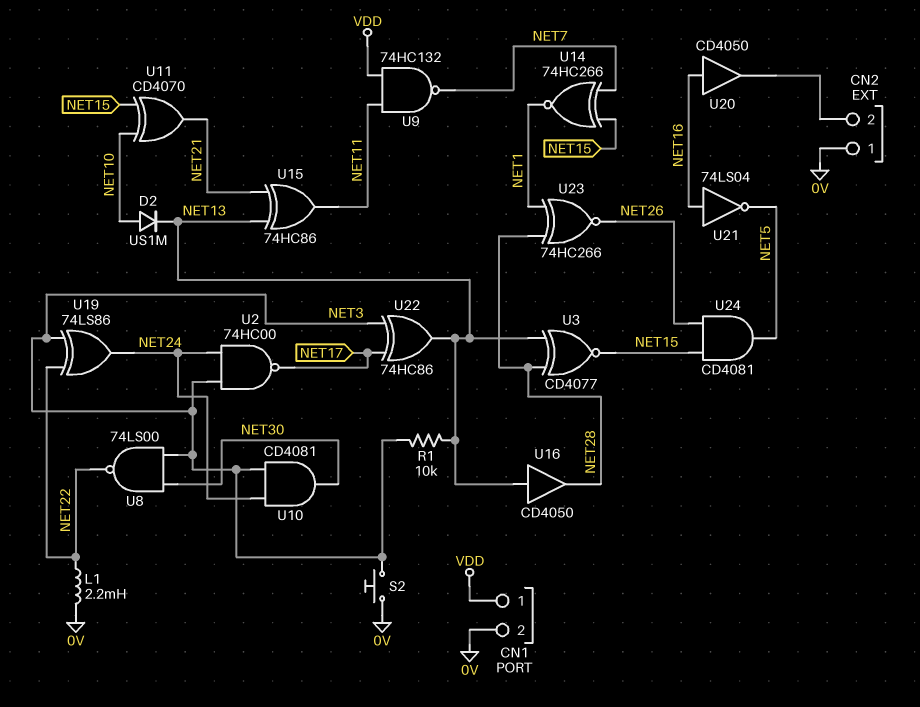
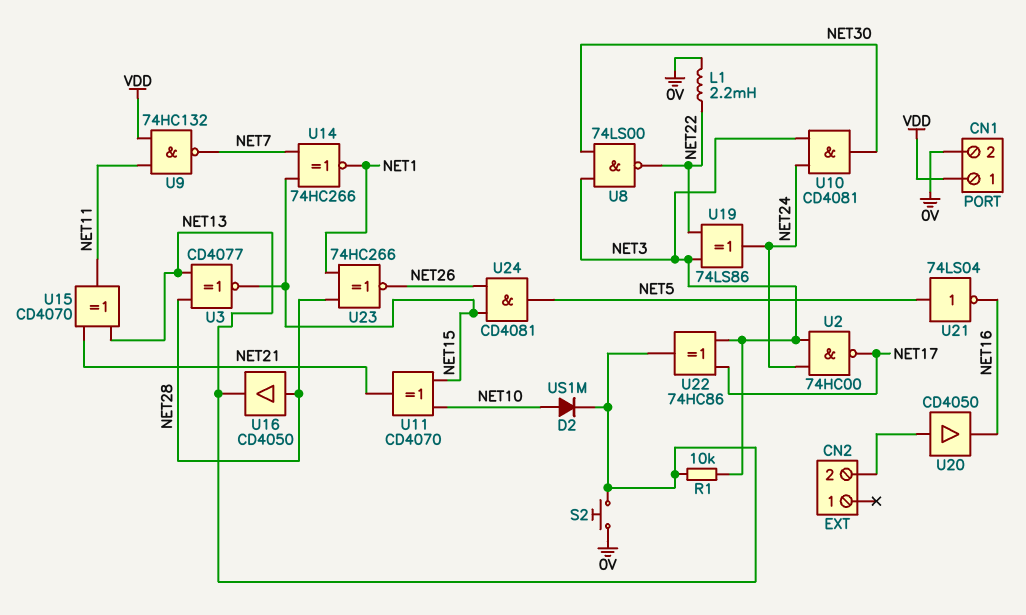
CN2 pin 1: 0V -> none
S2: button (0V, NET3) -> button (0V, NET13)
U15: XOR 74HC86 (in NET13, in NET21, out NET11) -> XOR CD4070 (in NET13, in NET21, out NET11)
U16: buffer CD4050 (in NET13, out NET28) -> buffer CD4050 (in NET28, out NET13)
U20: buffer CD4050 (in NET16, out CN2/2) -> buffer CD4050 (in CN2/2, out NET16)
U21: NOT 74LS04 (in NET16, out NET5) -> NOT 74LS04 (in NET5, out NET16)

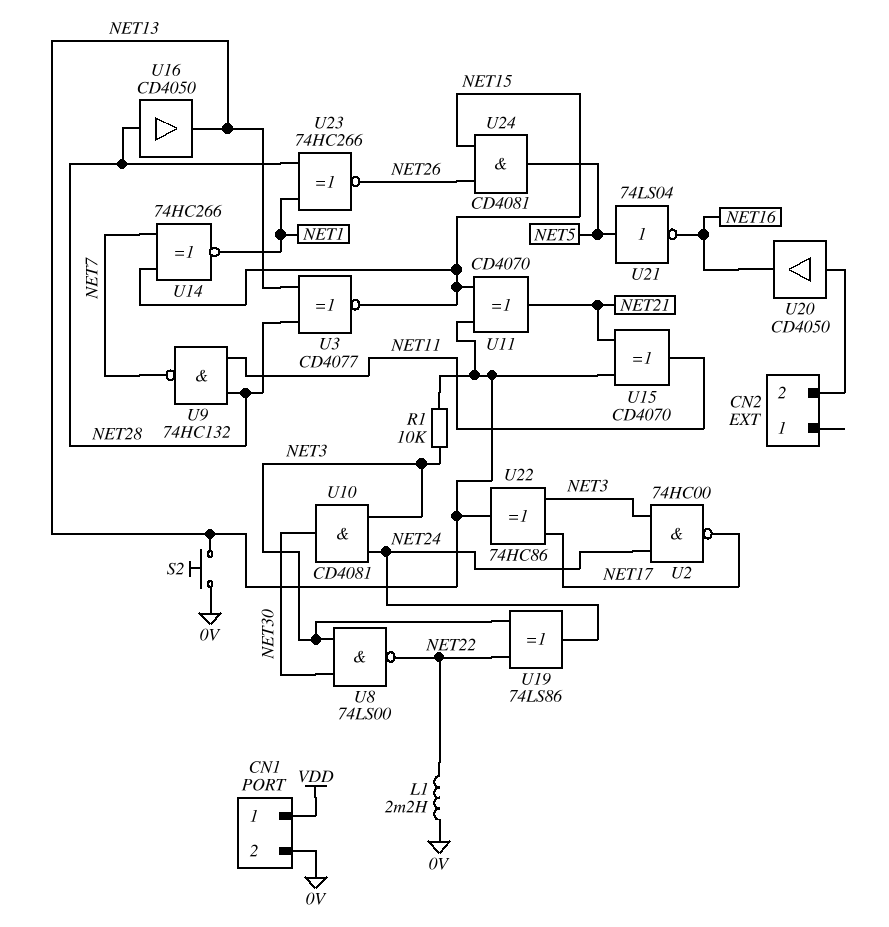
D2: diode US1M (A NET10, K NET13) -> none
U9: NAND 74HC132 (in NET11, in VDD, out NET7) -> NAND 74HC132 (in NET11, in NET28, out NET7)
U11: XOR CD4070 (in NET10, in NET15, out NET21) -> XOR CD4070 (in NET13, in NET15, out NET21)

